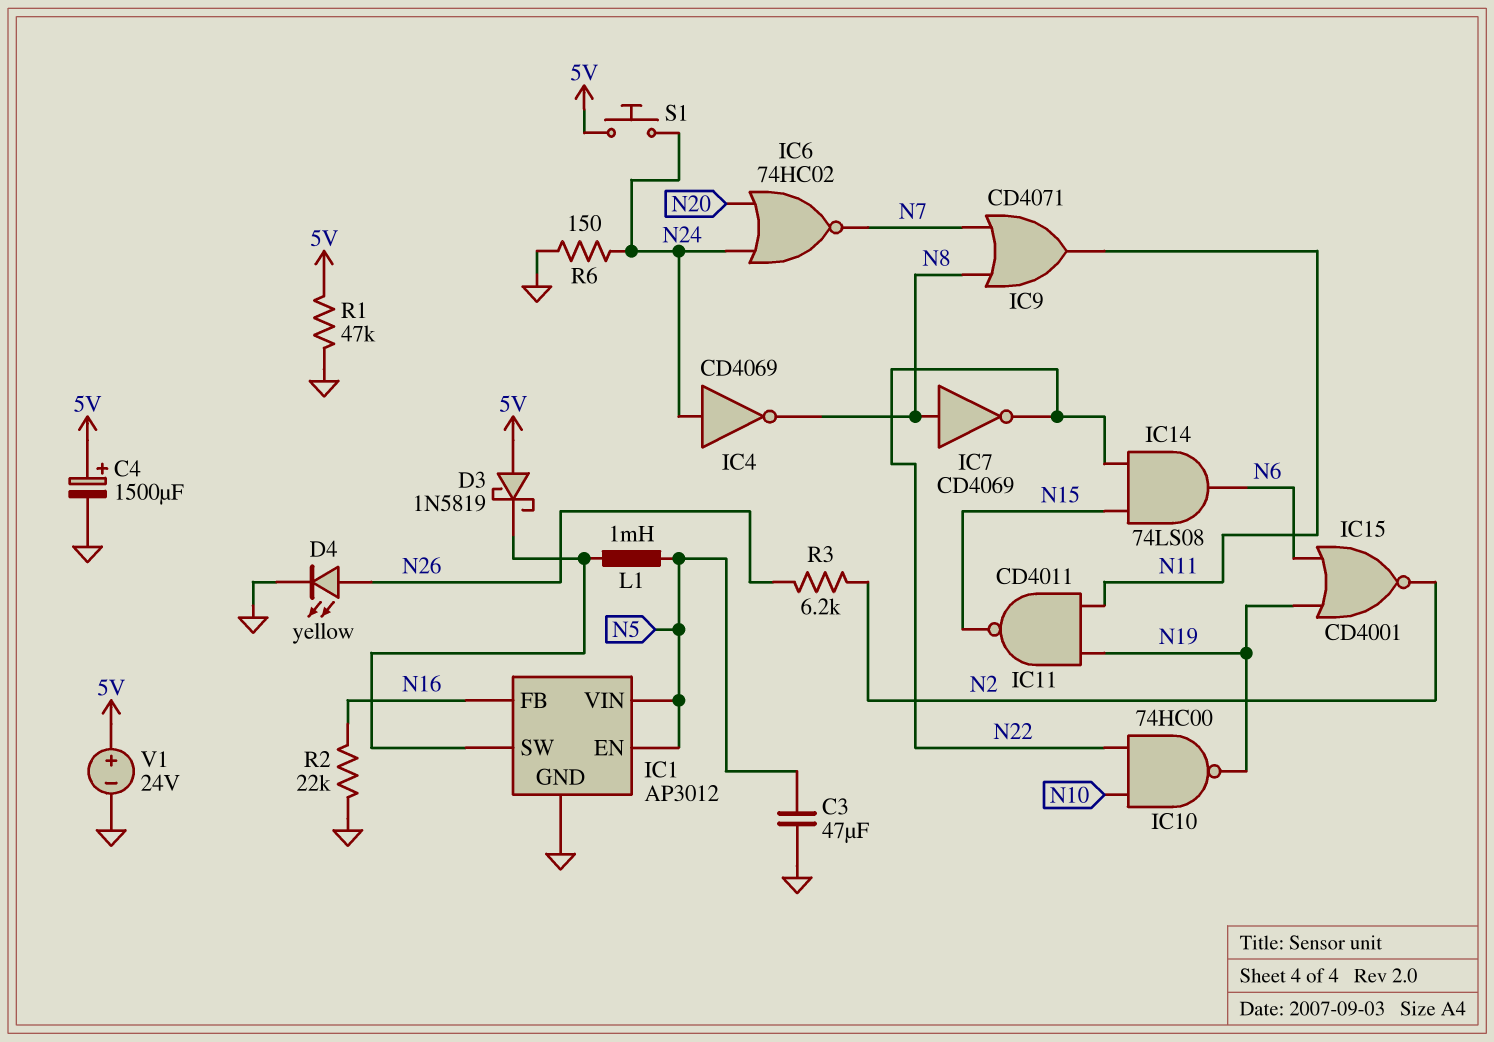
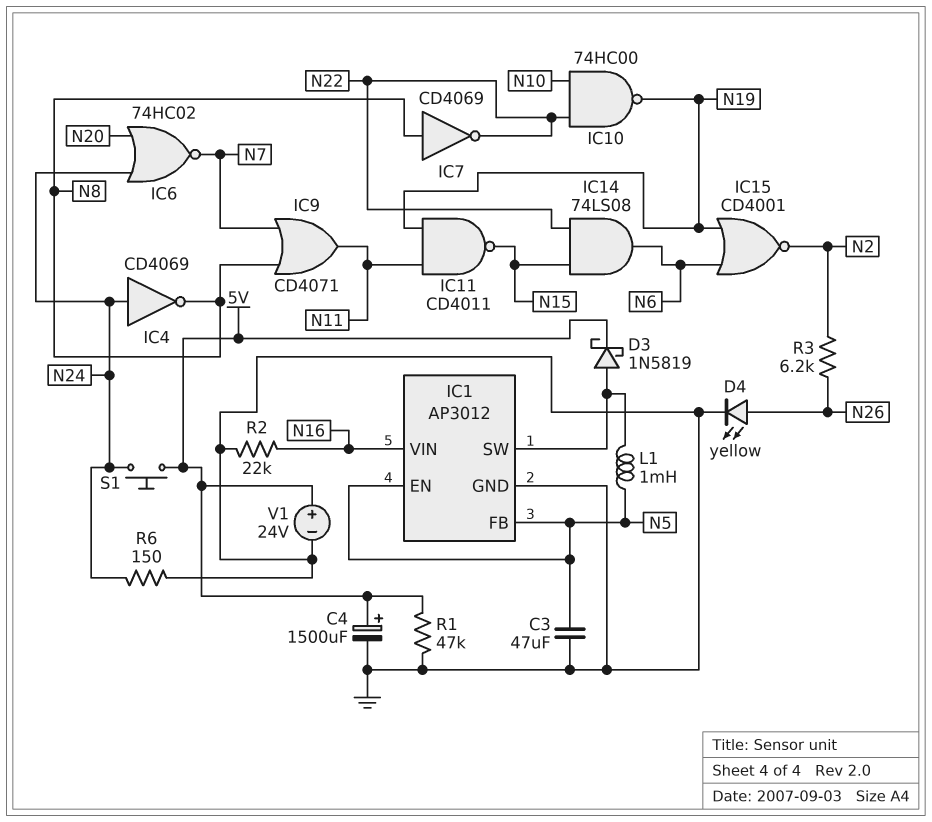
D3: schottky 1N5819 (A 5V, K IC1/SW) -> schottky 1N5819 (A IC1/SW, K 5V)
IC1 pin FB: N16 -> N5
IC1 pin VIN: N5 -> N16

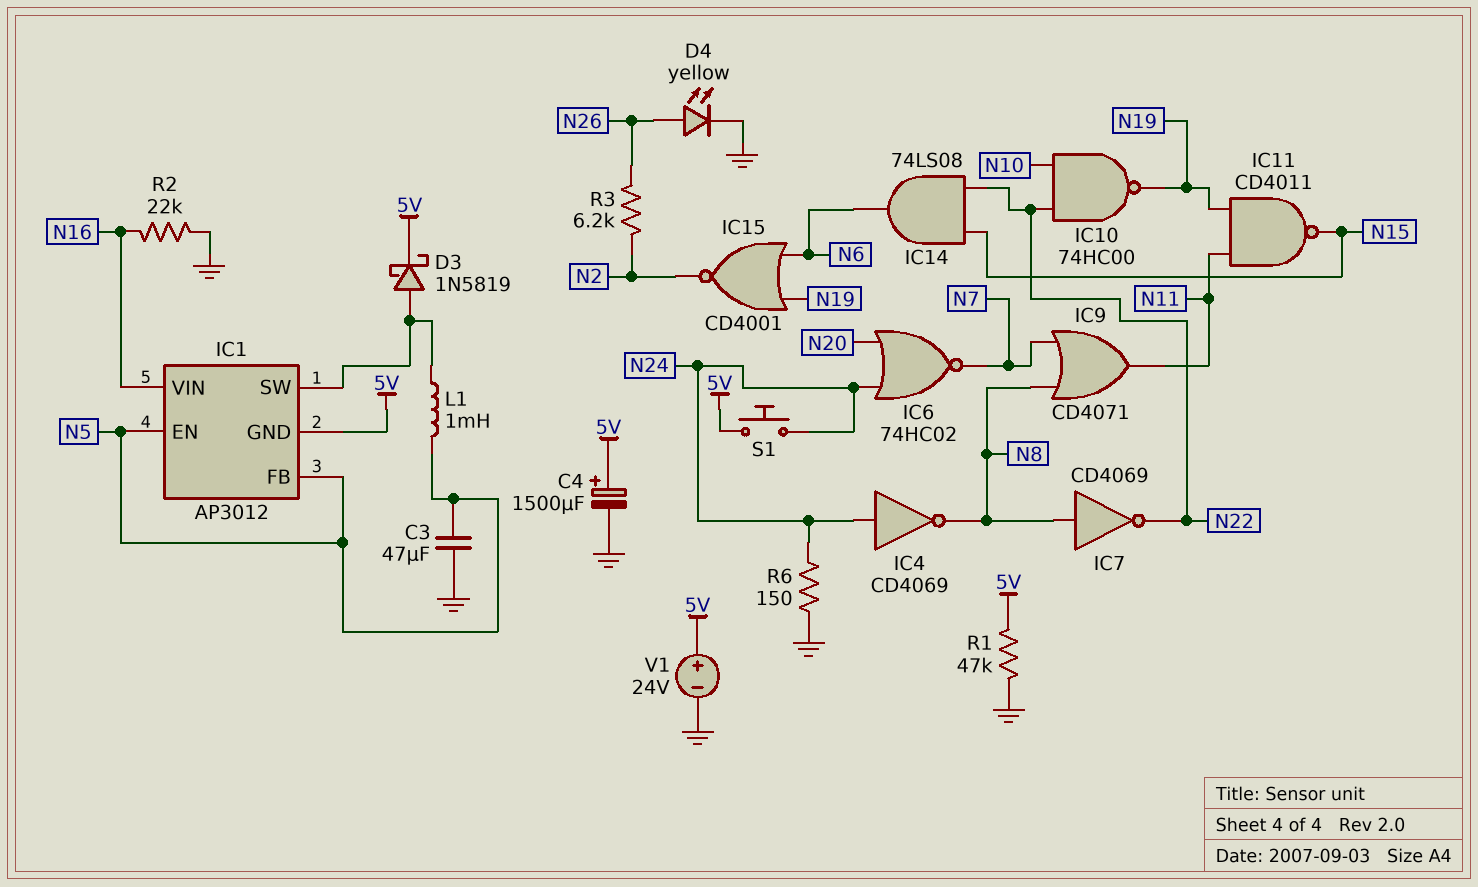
IC1 pin GND: GND -> 5V

